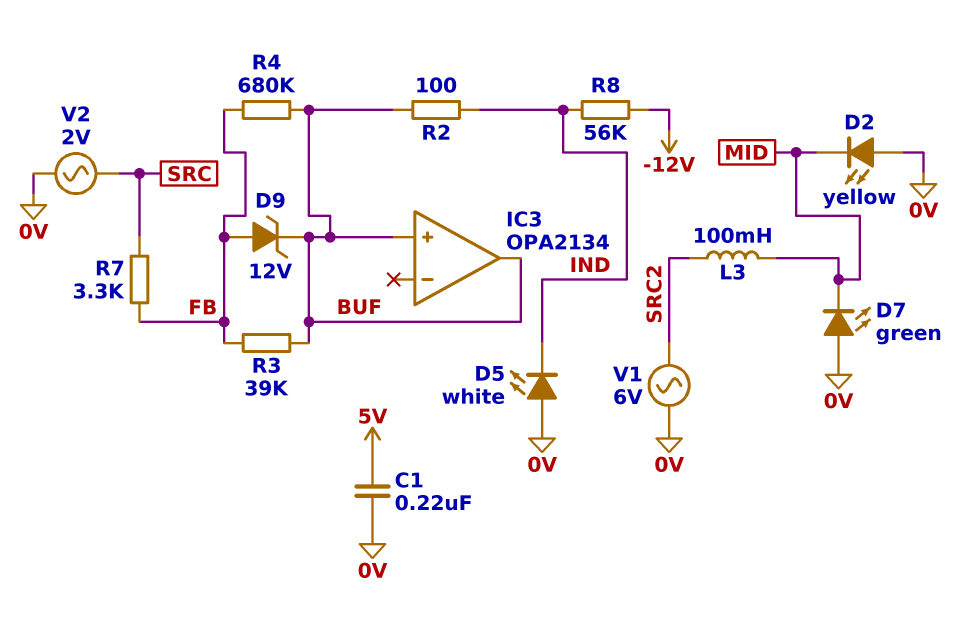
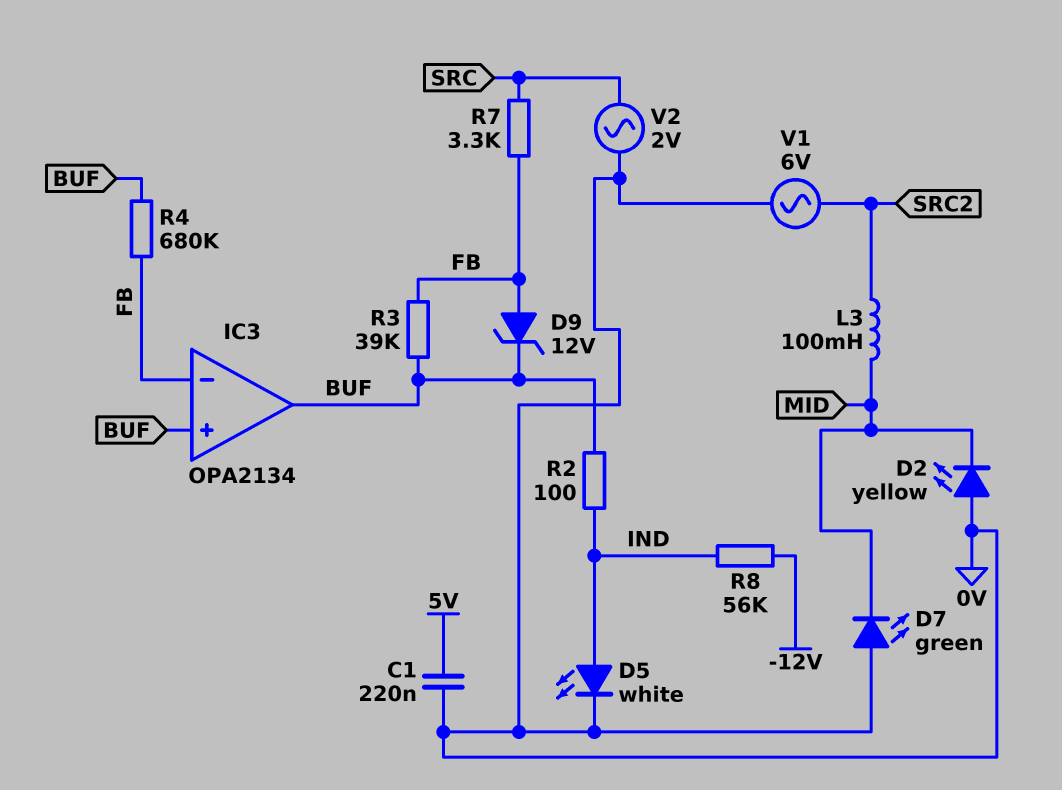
D5: LED white (A 0V, K IND) -> LED white (A IND, K 0V)
IC3 pin in-: none -> FB

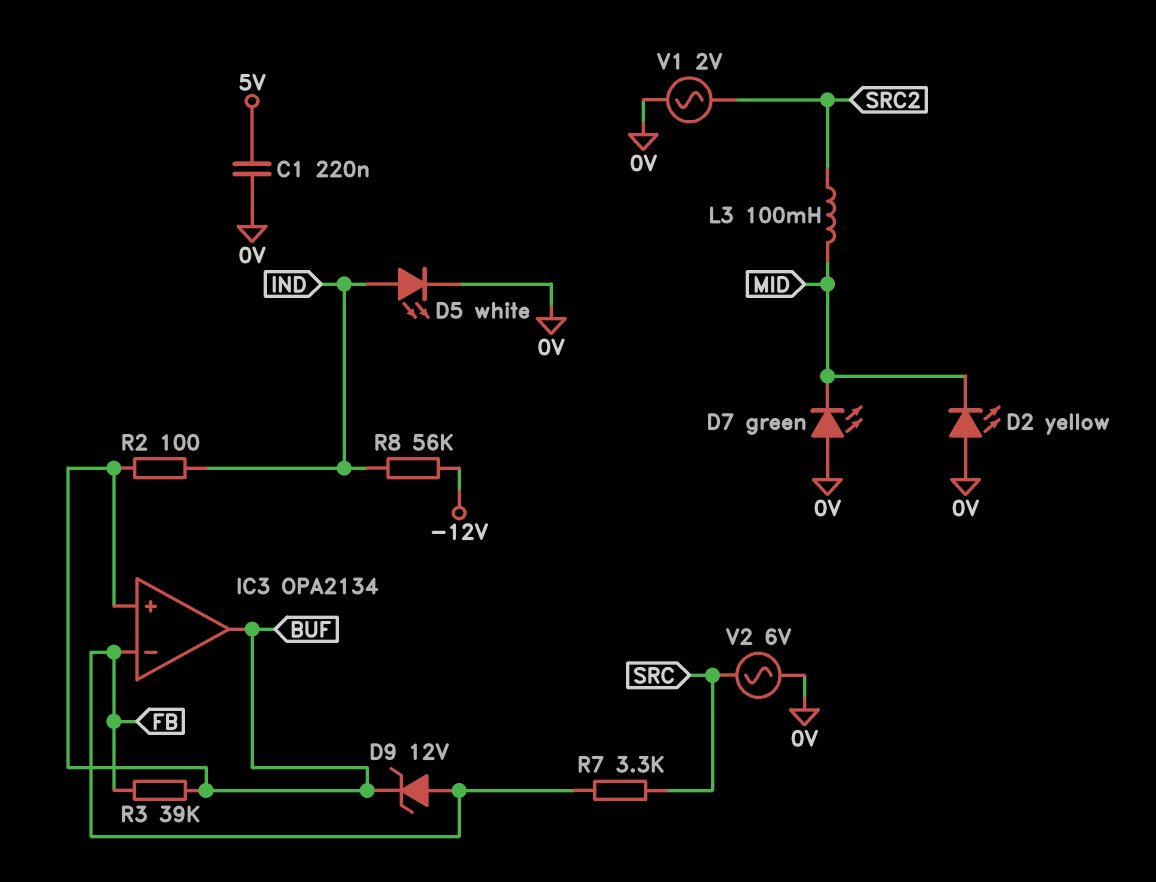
R4: 680k (BUF, FB) -> none
V1: AC 6V (0V, SRC2) -> AC 2V (0V, SRC2)
V2: AC 2V (0V, SRC) -> AC 6V (0V, SRC)

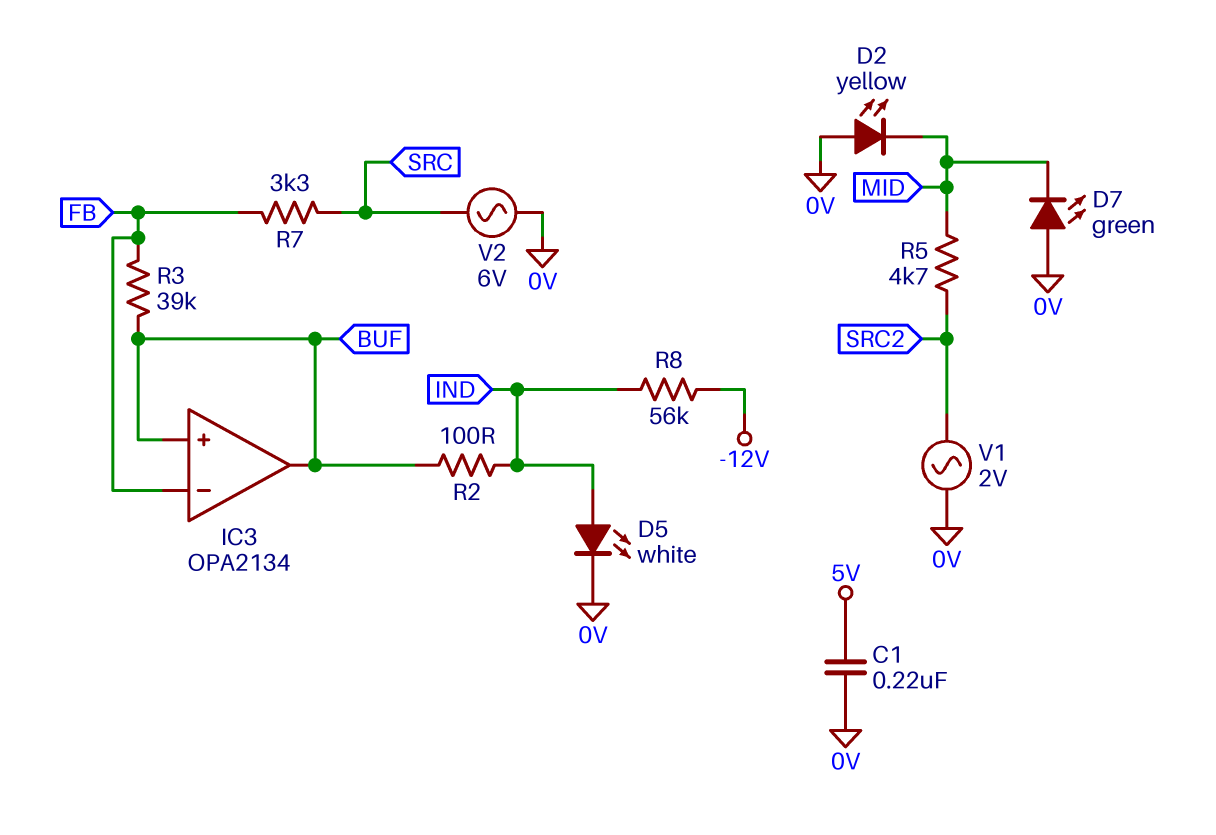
D9: zener 12V (A FB, K BUF) -> none
L3: 100mH (MID, SRC2) -> none
R5: none -> 4.7k (MID, SRC2)

